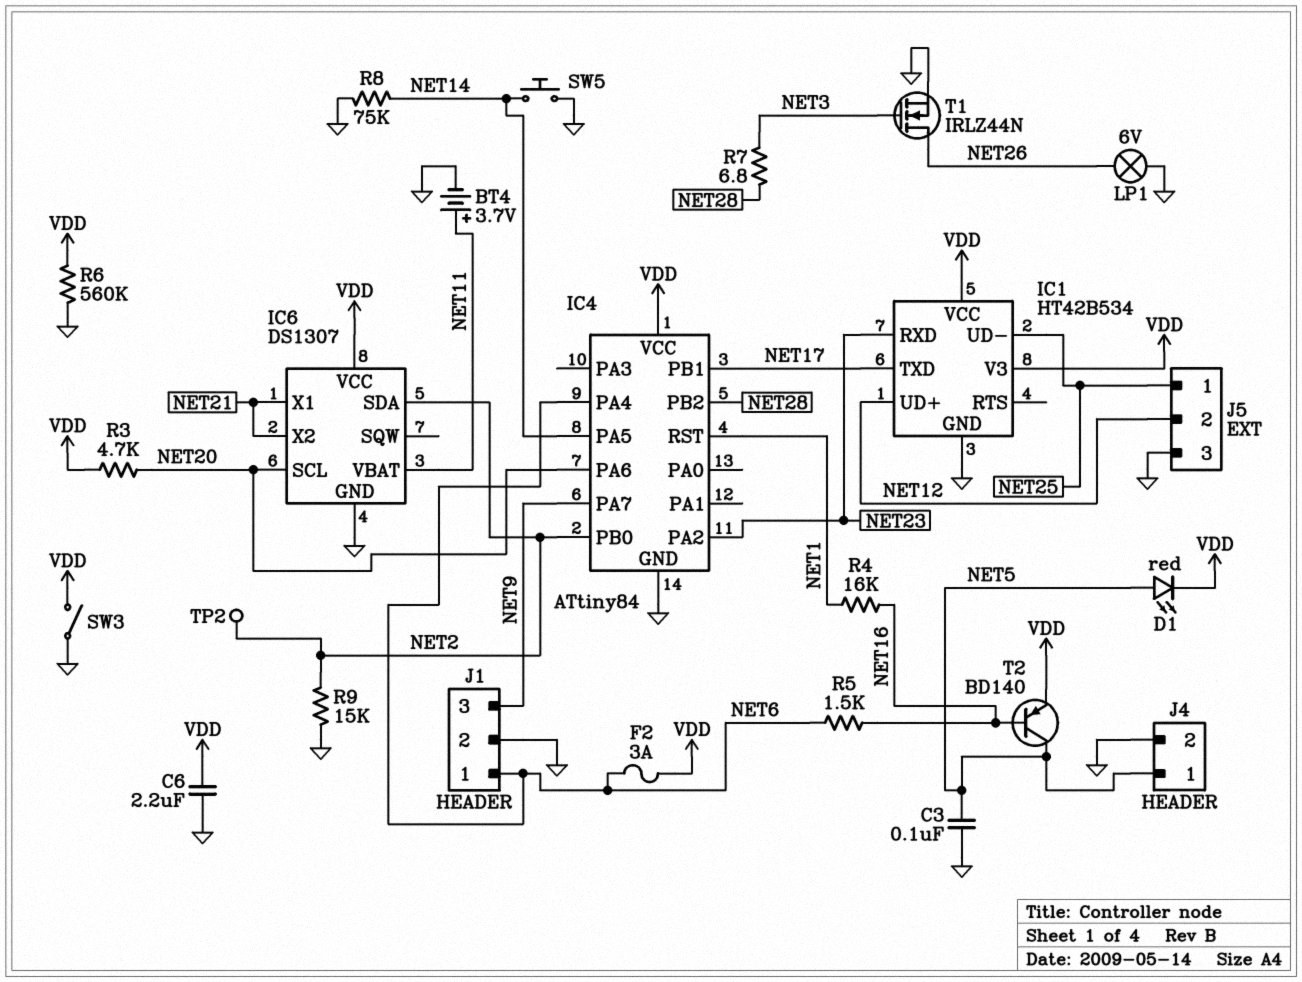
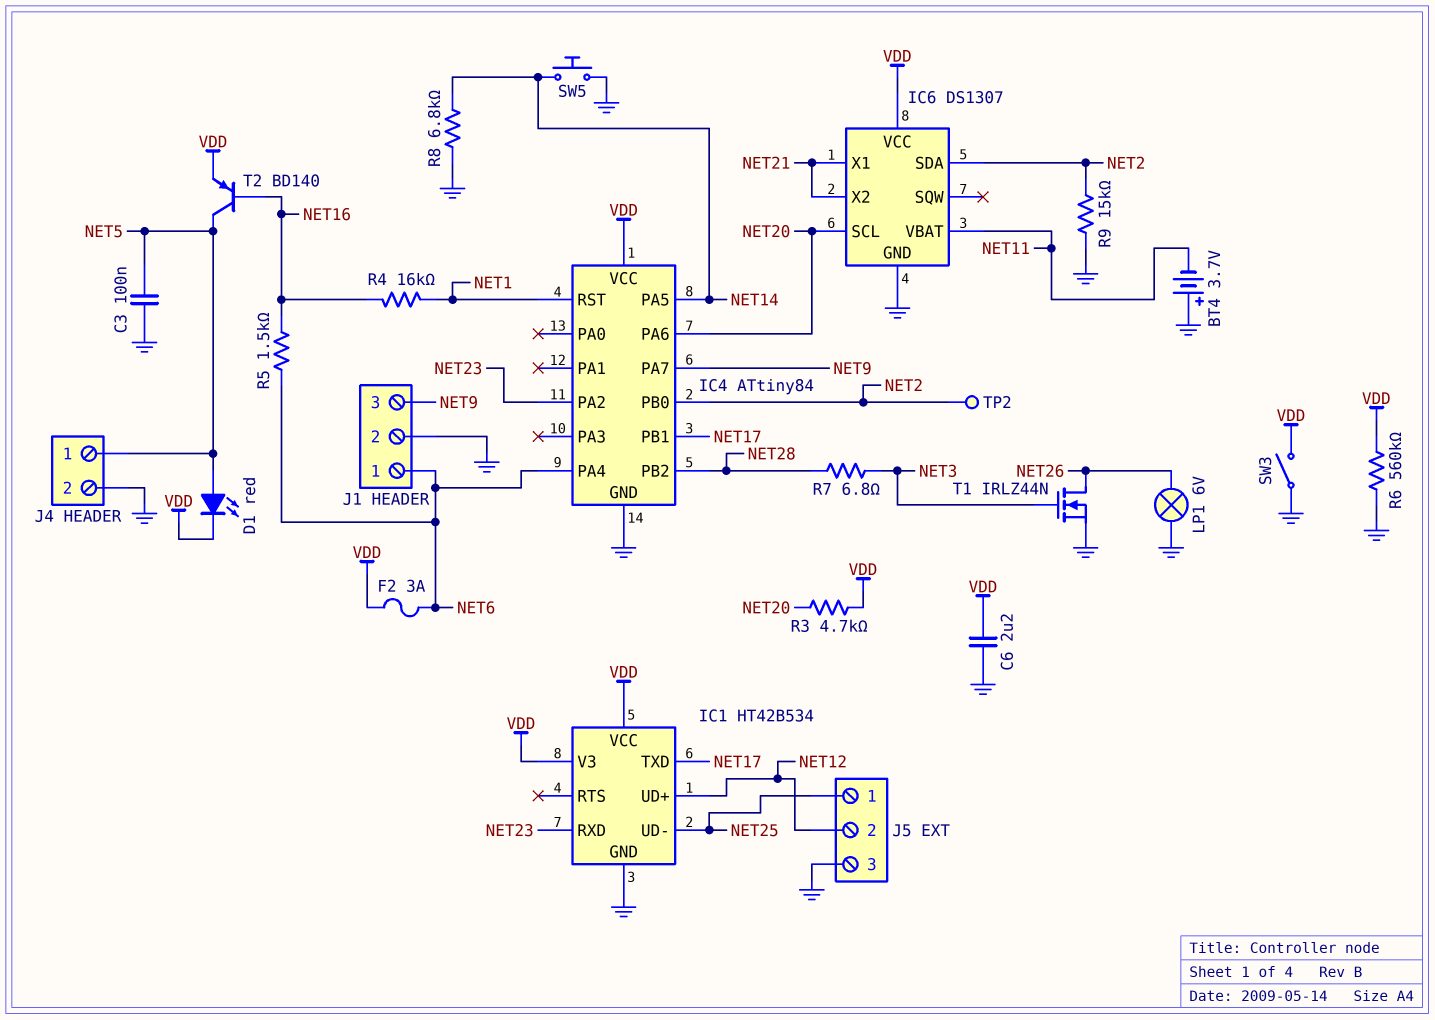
BT4: 3.7V (plus NET11, minus GND) -> 3.7V (plus GND, minus NET11)
R8: 75k (GND, NET14) -> 6.8k (GND, NET14)

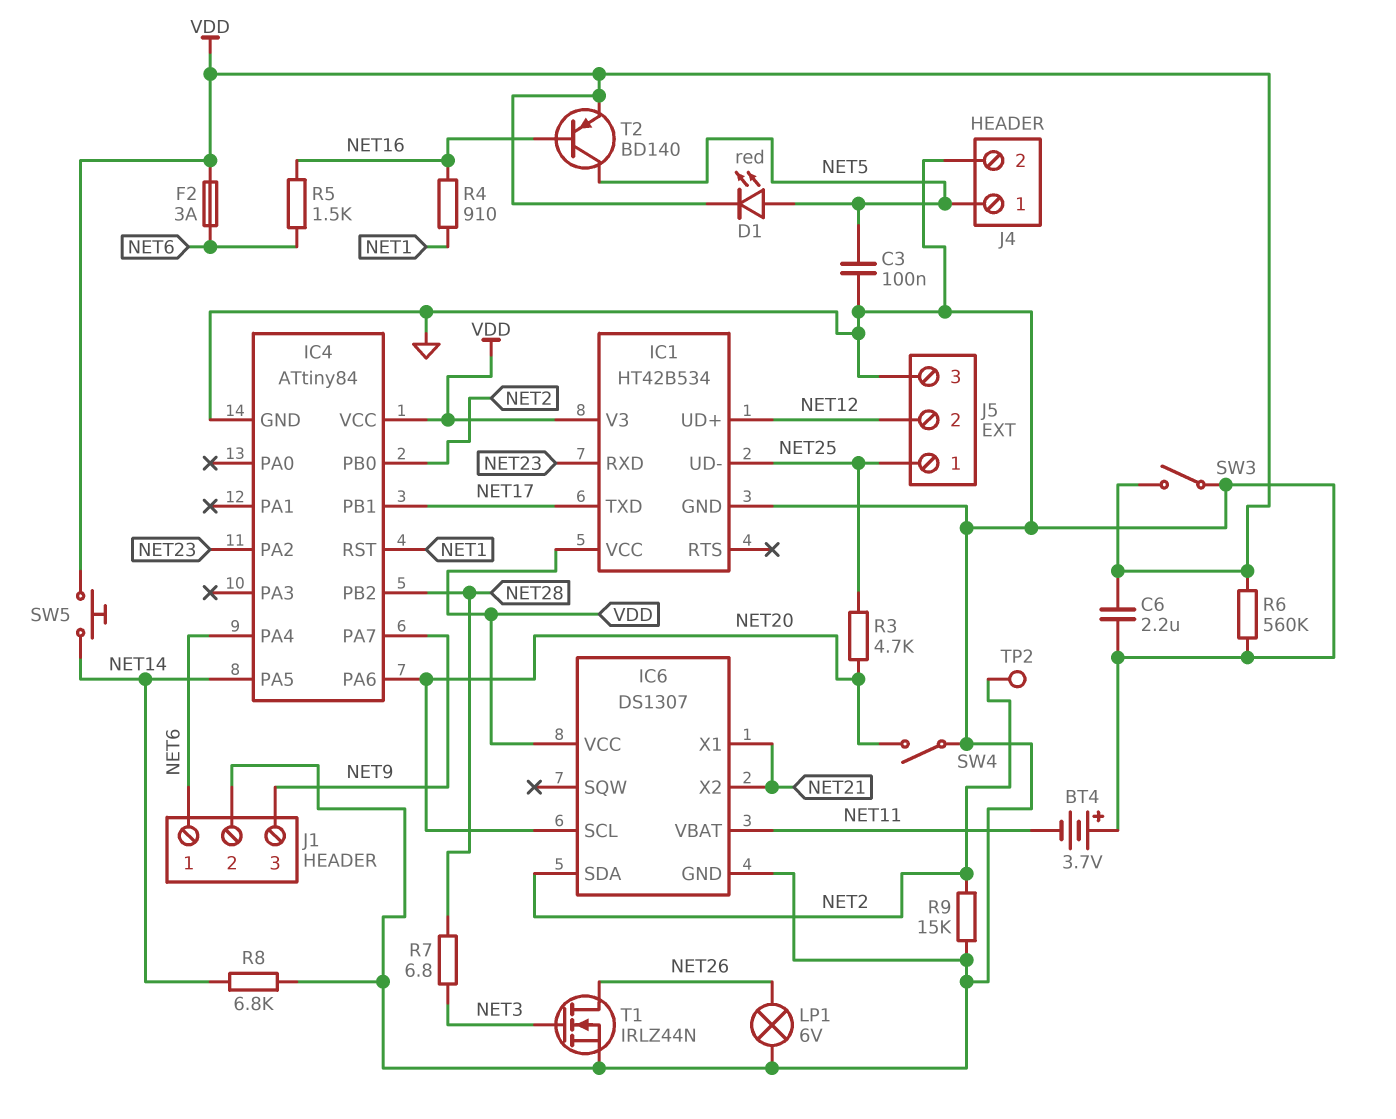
R3: 4.7k (NET20, VDD) -> 4.7k (NET20, NET25)
R4: 16k (NET1, NET16) -> 910 (NET1, NET16)
SW4: none -> switch (GND, NET20)
SW5: button (GND, NET14) -> button (NET14, VDD)

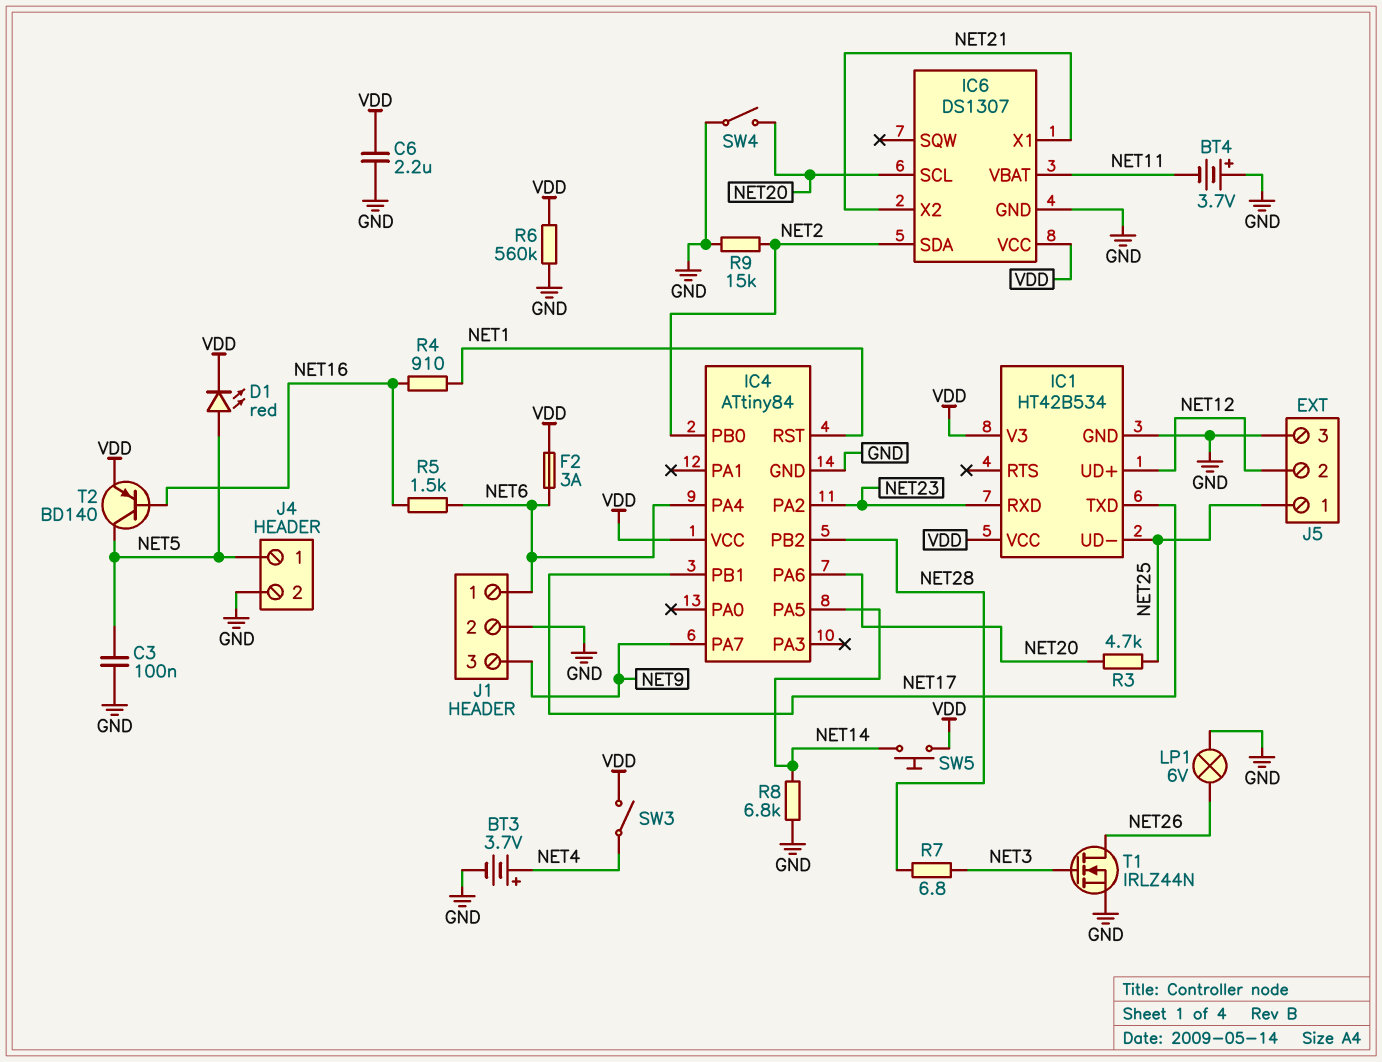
BT3: none -> 3.7V (plus NET4, minus GND)
SW3: switch (GND, VDD) -> switch (NET4, VDD)
TP2: test point (NET2) -> none

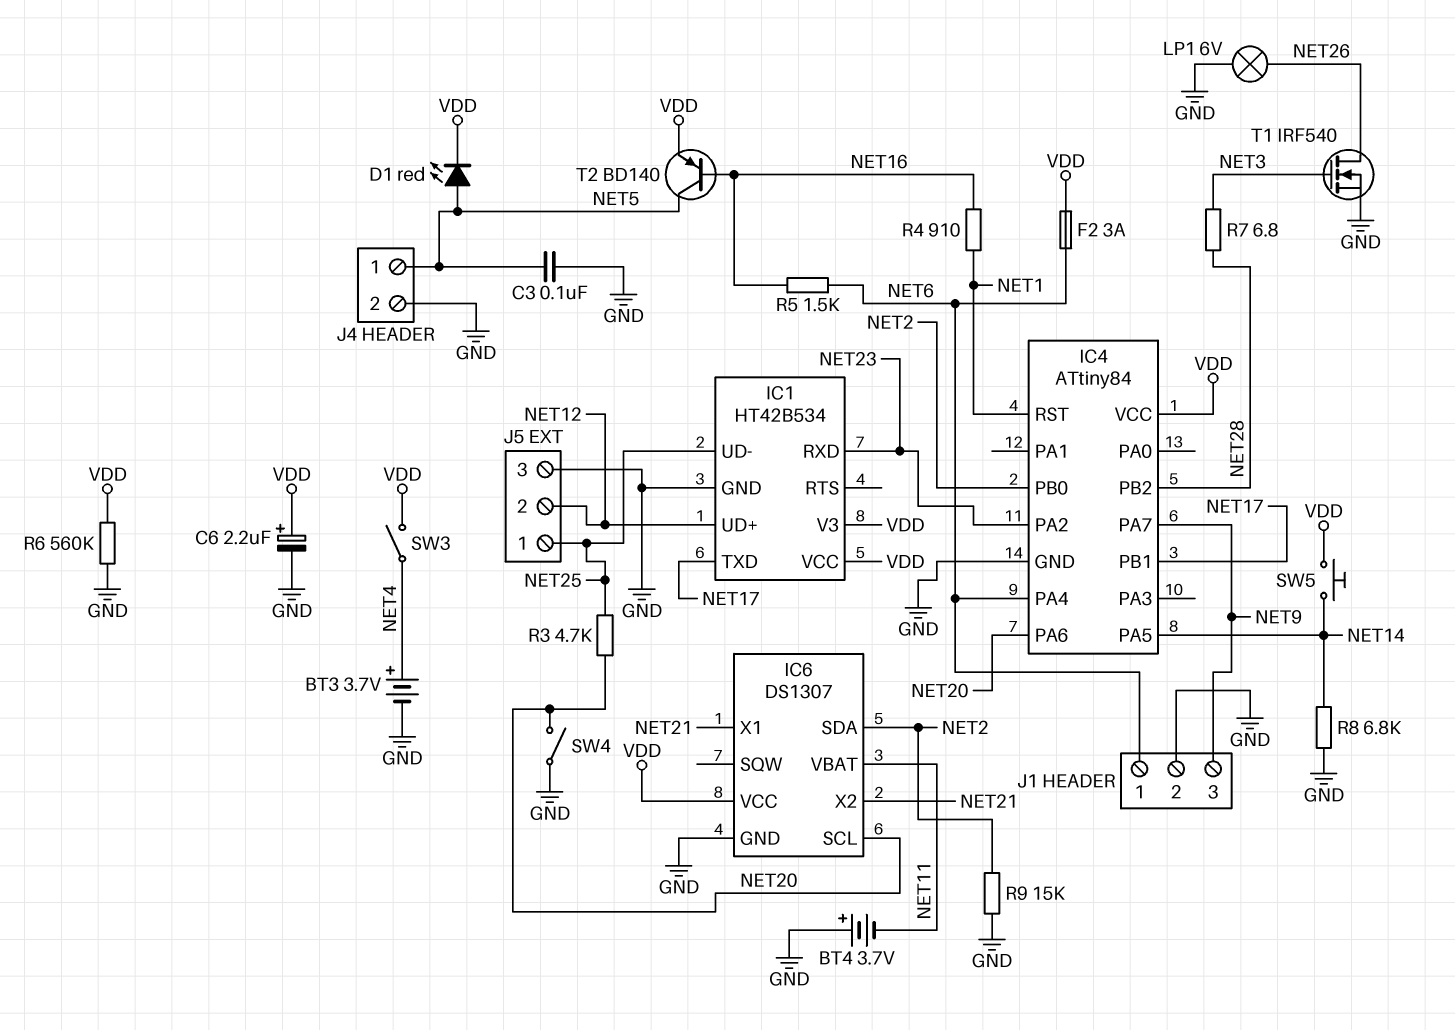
C6: 2.2uF (GND, VDD) -> 2.2uF (plus VDD, minus GND)
T1: NMOS IRLZ44N (G NET3, D NET26, S GND) -> NMOS IRF540 (G NET3, D NET26, S GND)

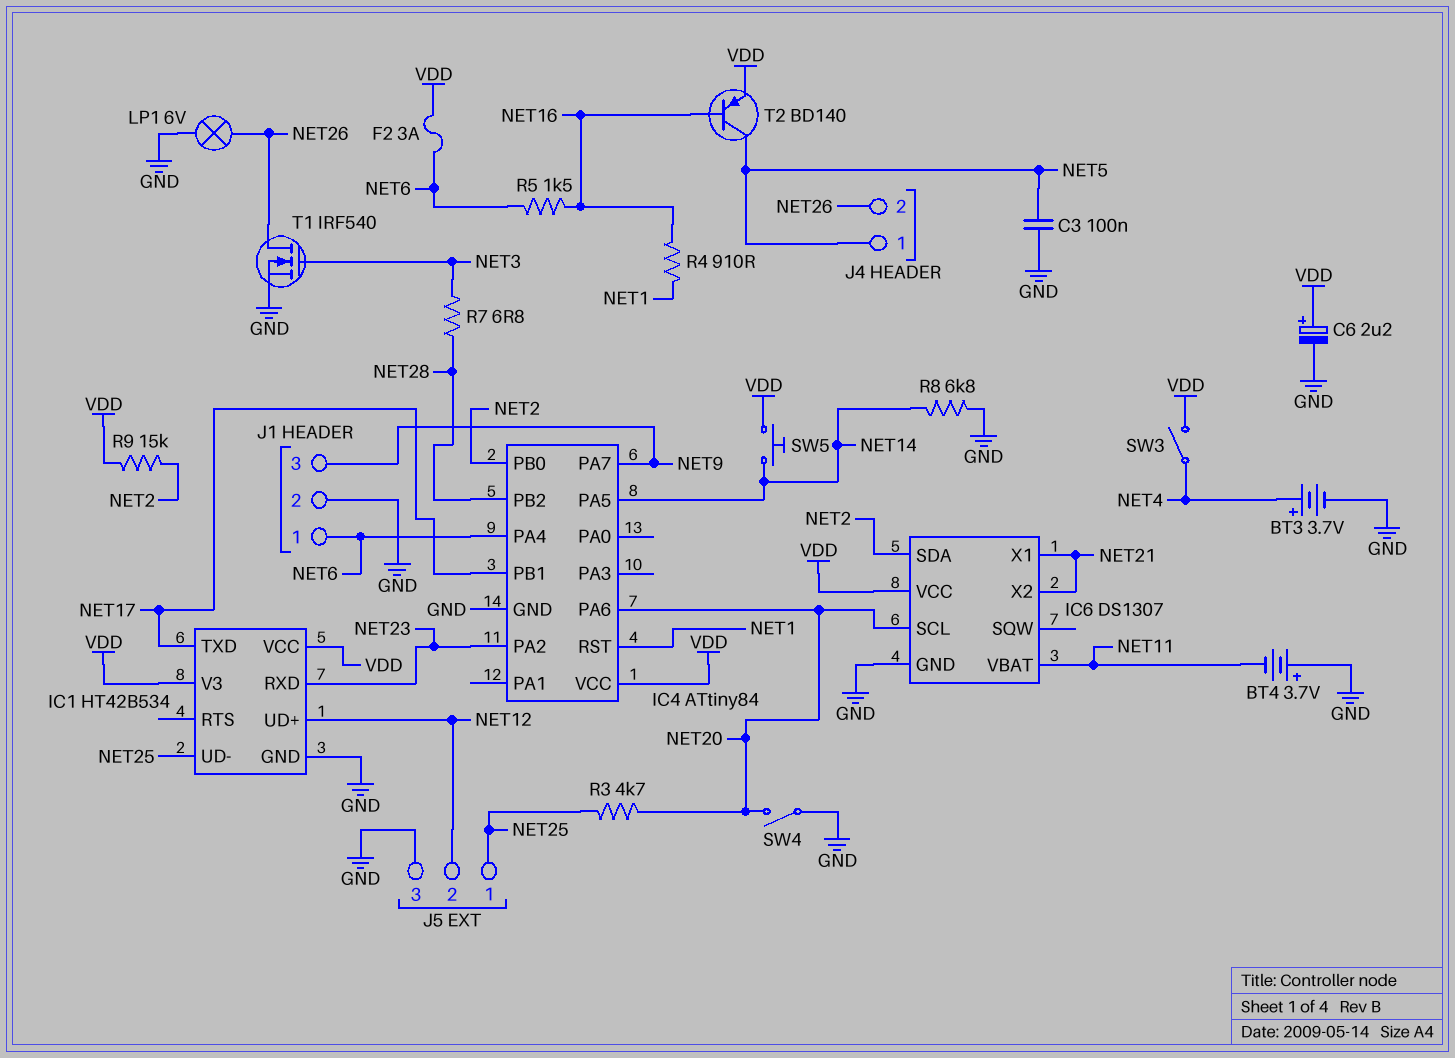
D1: LED red (A NET5, K VDD) -> none
J4 pin 2: GND -> NET26
R6: 560k (GND, VDD) -> none
R9: 15k (GND, NET2) -> 15k (NET2, VDD)

